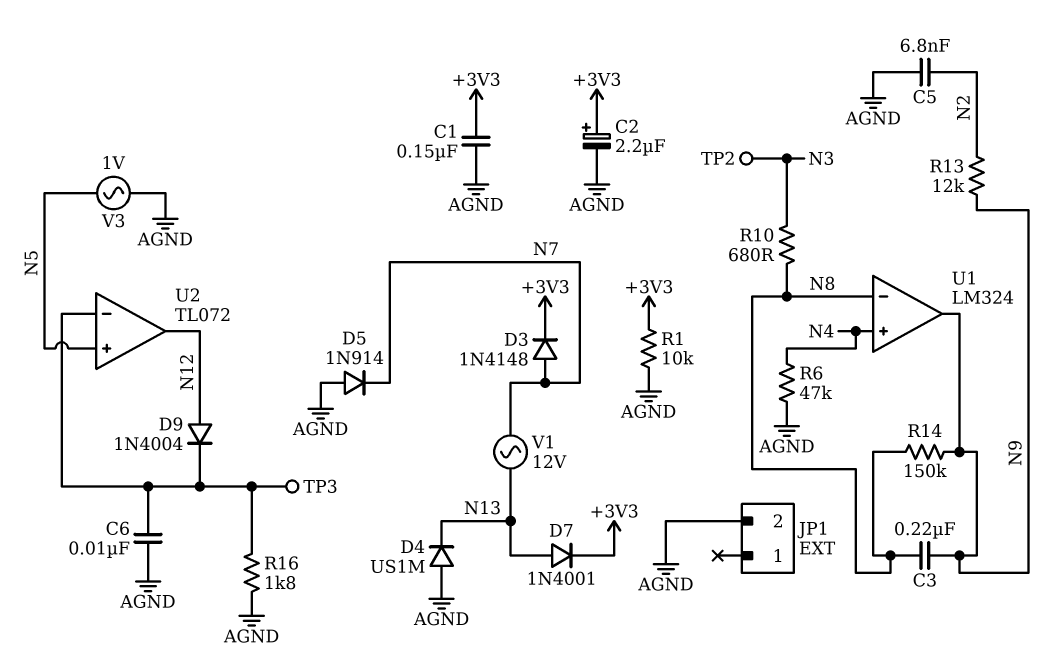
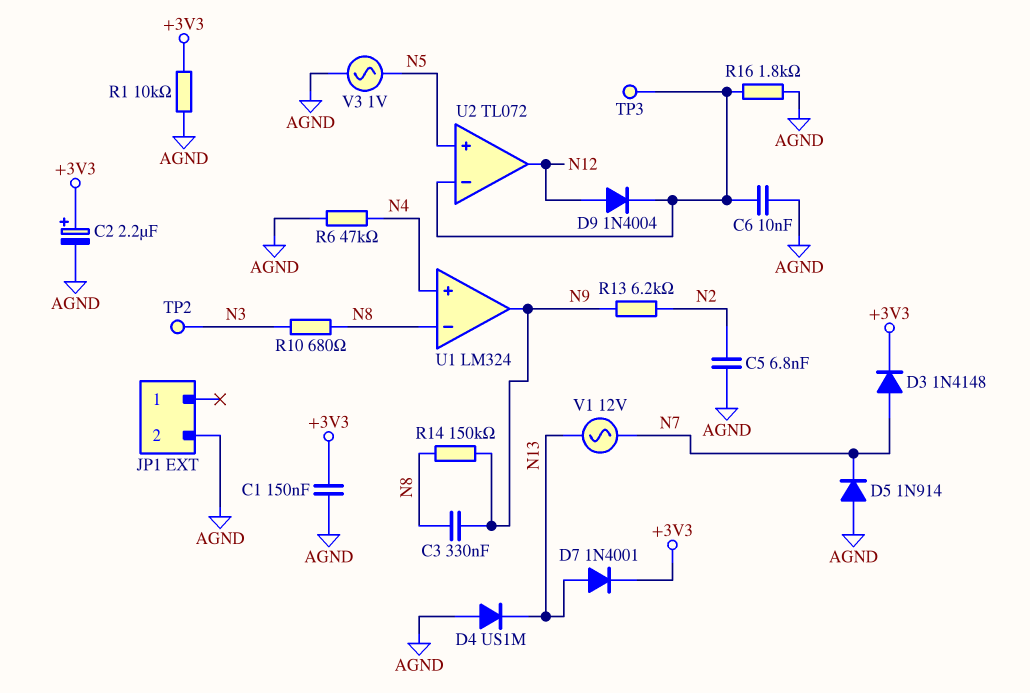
C3: 220nF (N8, N9) -> 330nF (N8, N9)
R13: 12k (N2, N9) -> 6.2k (N2, N9)

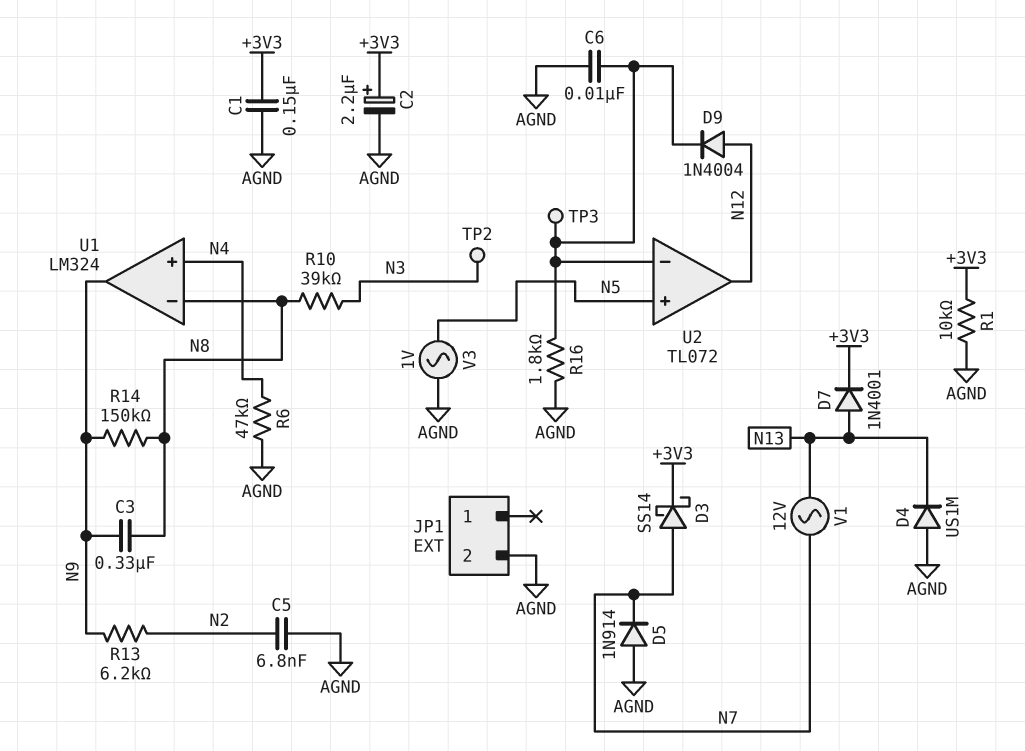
D3: diode 1N4148 (A N7, K +3V3) -> schottky SS14 (A N7, K +3V3)
R10: 680 (N3, N8) -> 39k (N3, N8)

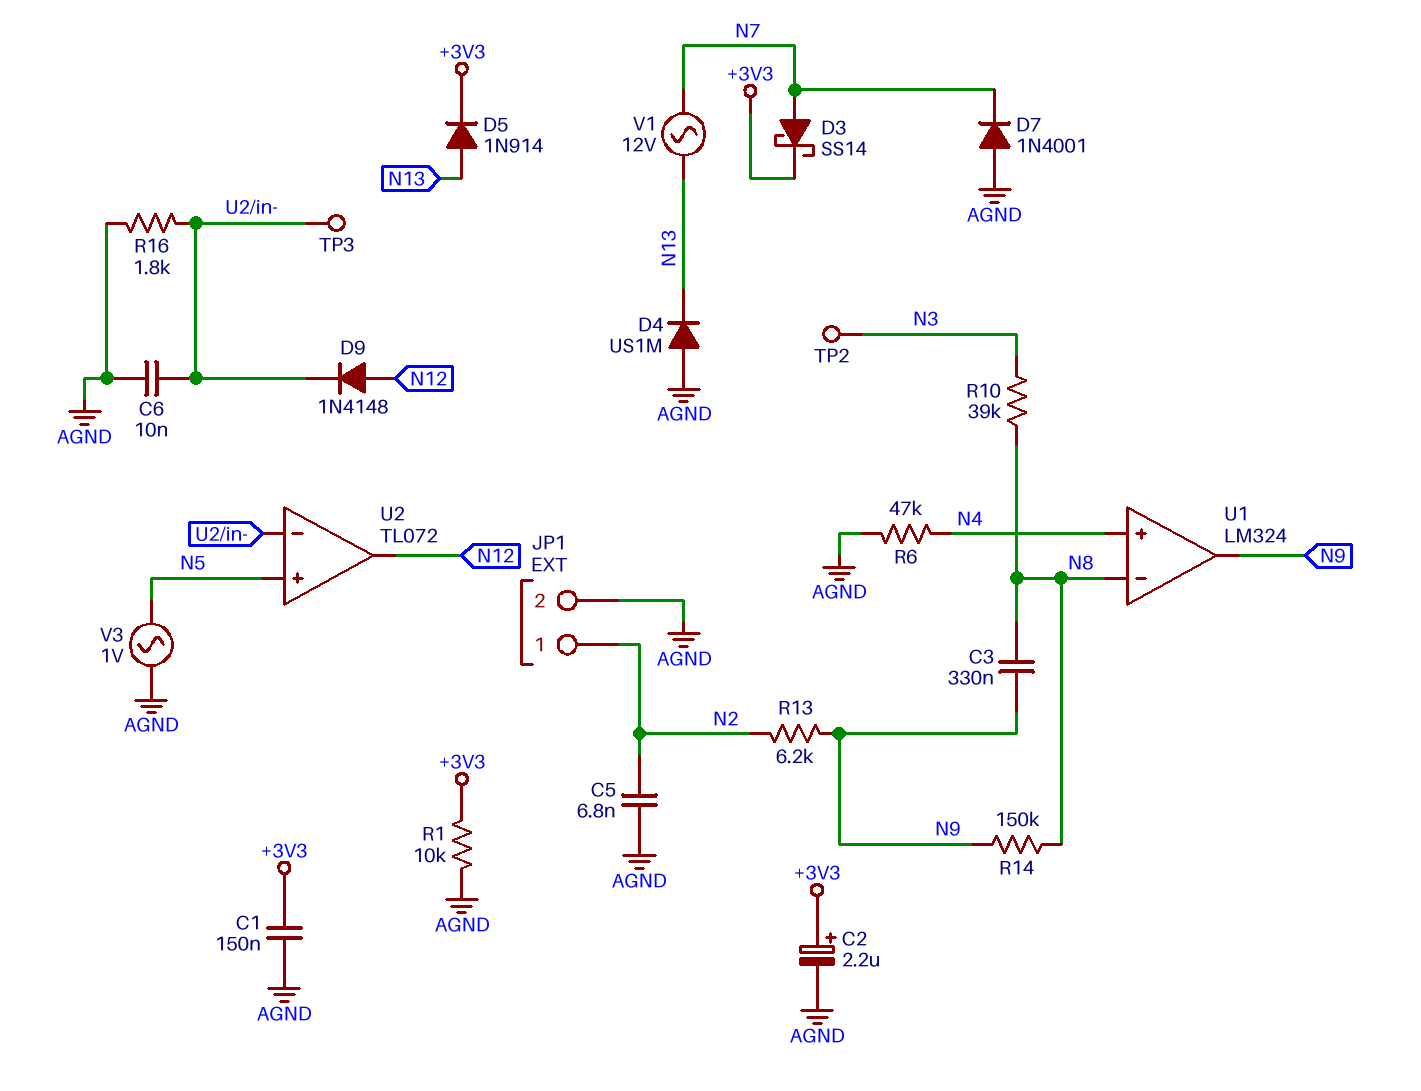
D5: diode 1N914 (A AGND, K N7) -> diode 1N914 (A N13, K +3V3)
D7: diode 1N4001 (A N13, K +3V3) -> diode 1N4001 (A AGND, K N7)
D9: diode 1N4004 (A N12, K U2/in-) -> diode 1N4148 (A N12, K U2/in-)
JP1 pin 1: none -> N2

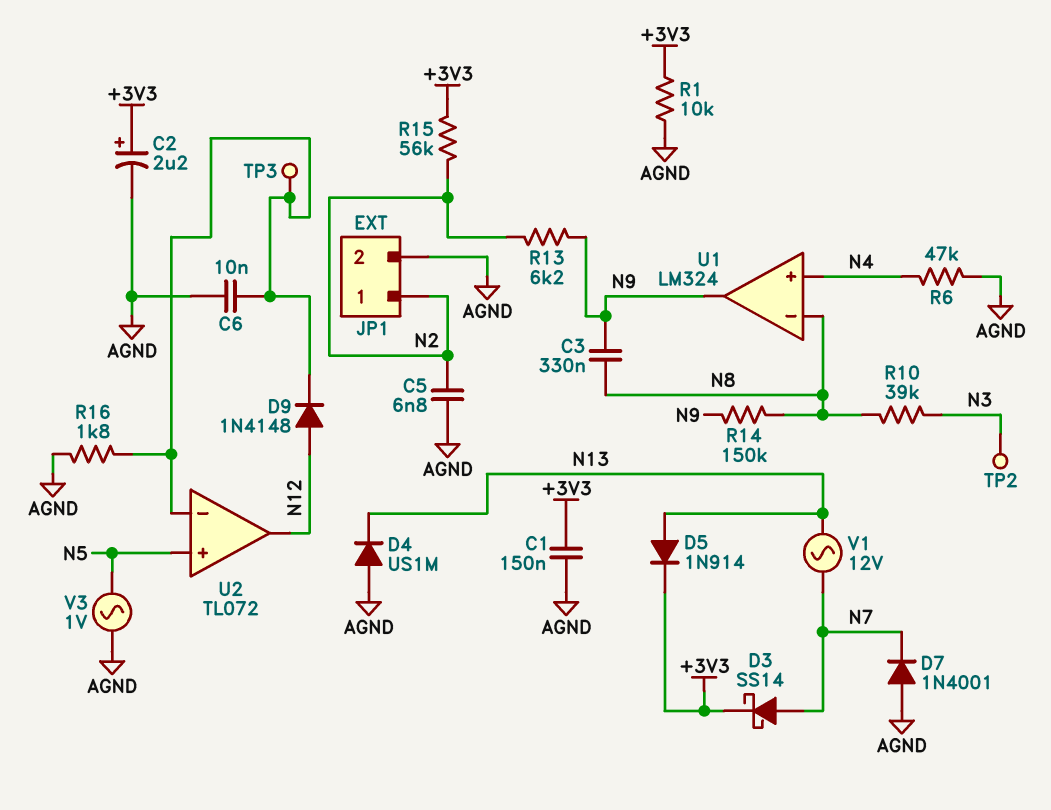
R15: none -> 56k (+3V3, N2)

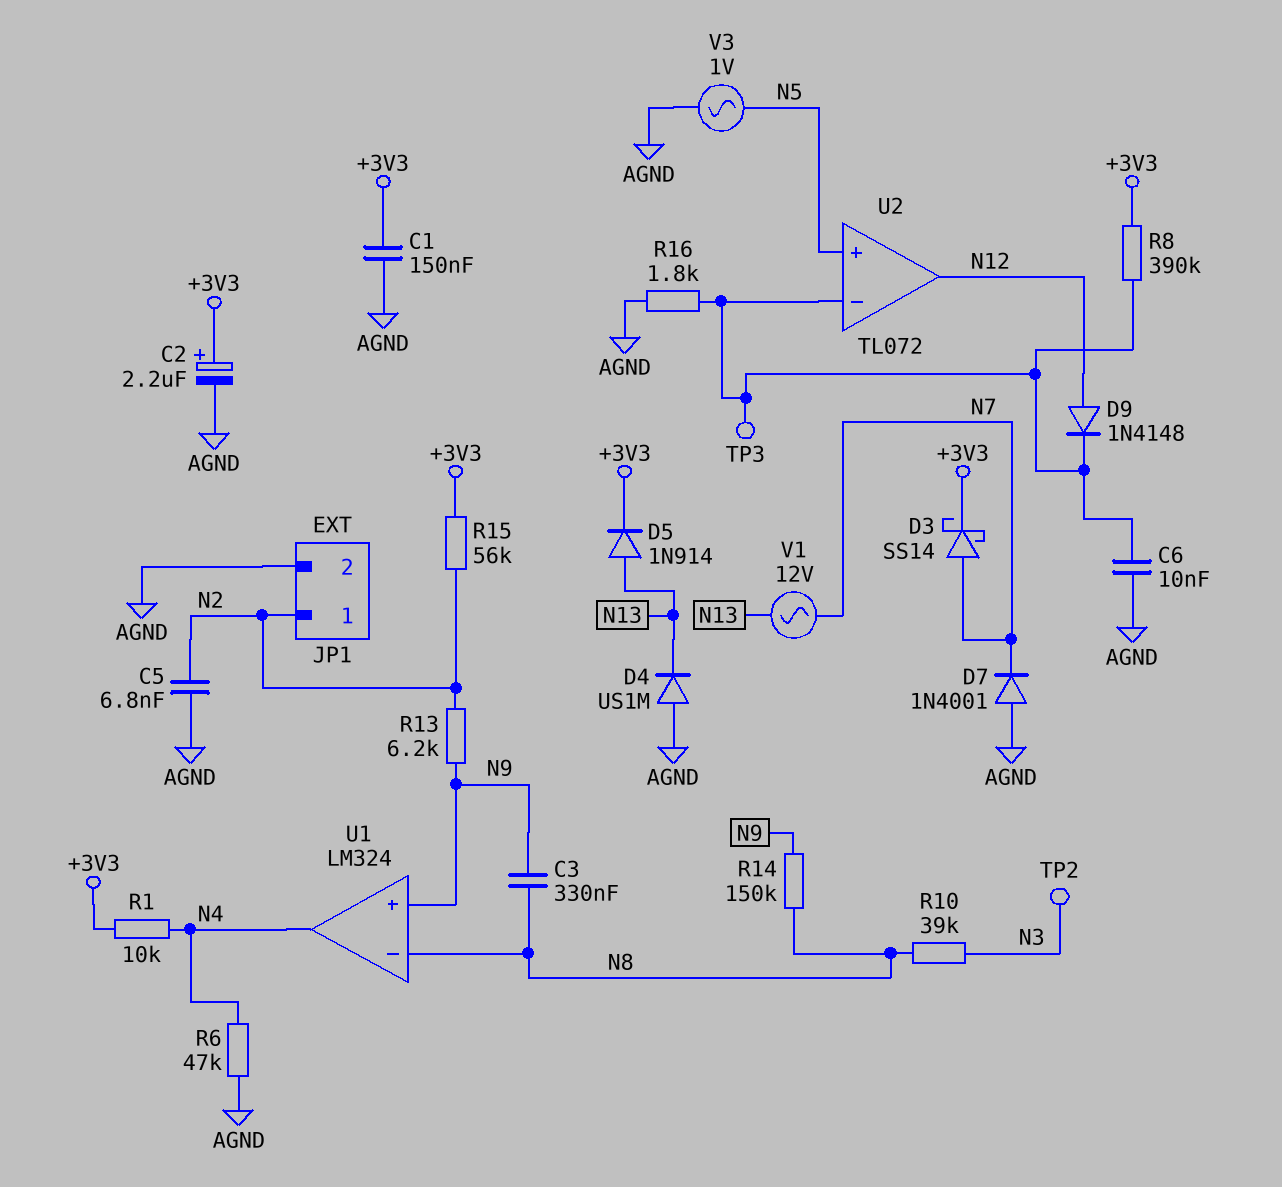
R1: 10k (+3V3, AGND) -> 10k (+3V3, N4)
R8: none -> 390k (+3V3, U2/in-)
U1 pin in+: N4 -> N9
U1 pin out: N9 -> N4

